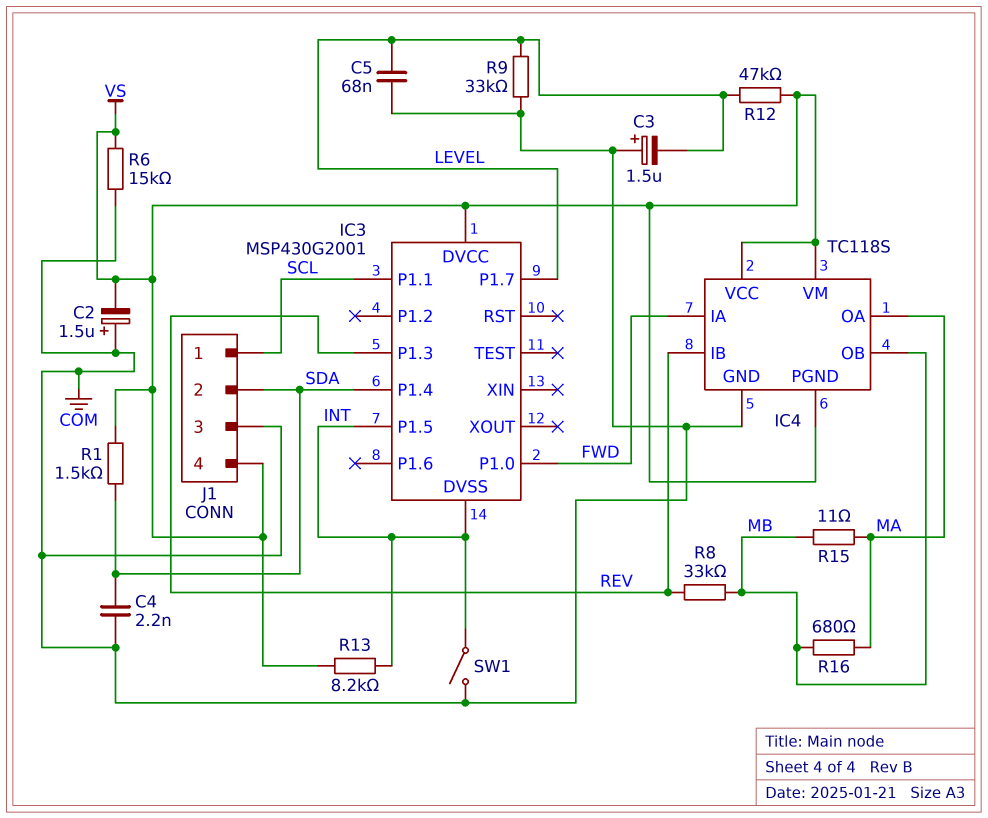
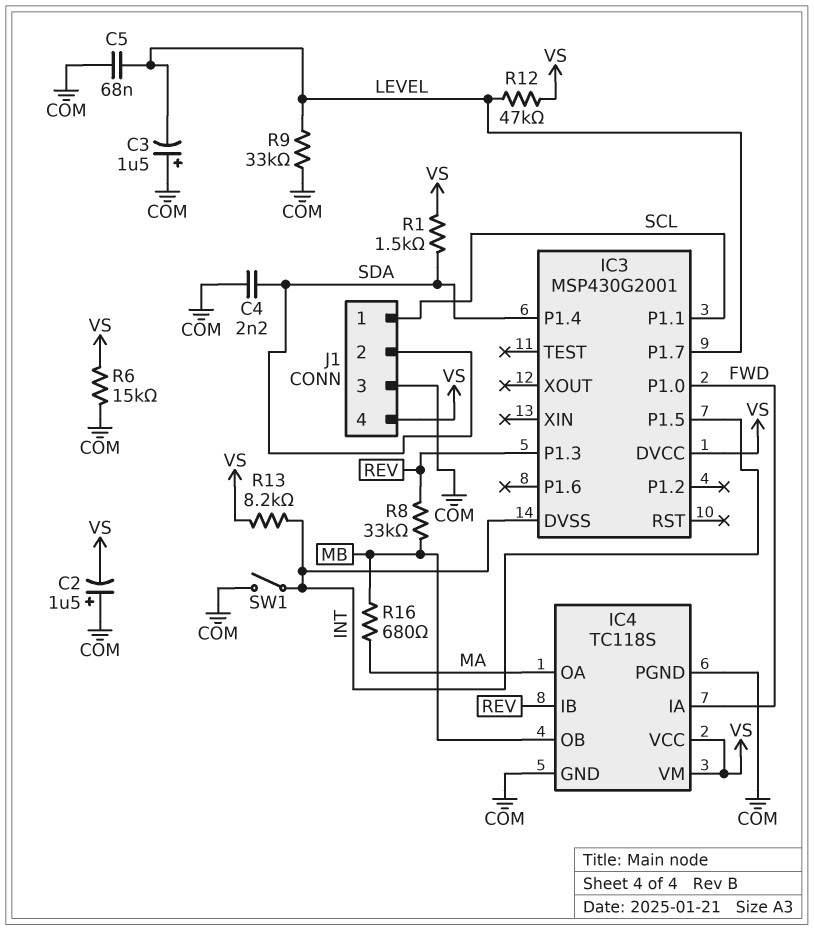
IC4 pin PGND: VS -> COM
R15: 11 (MA, MB) -> none

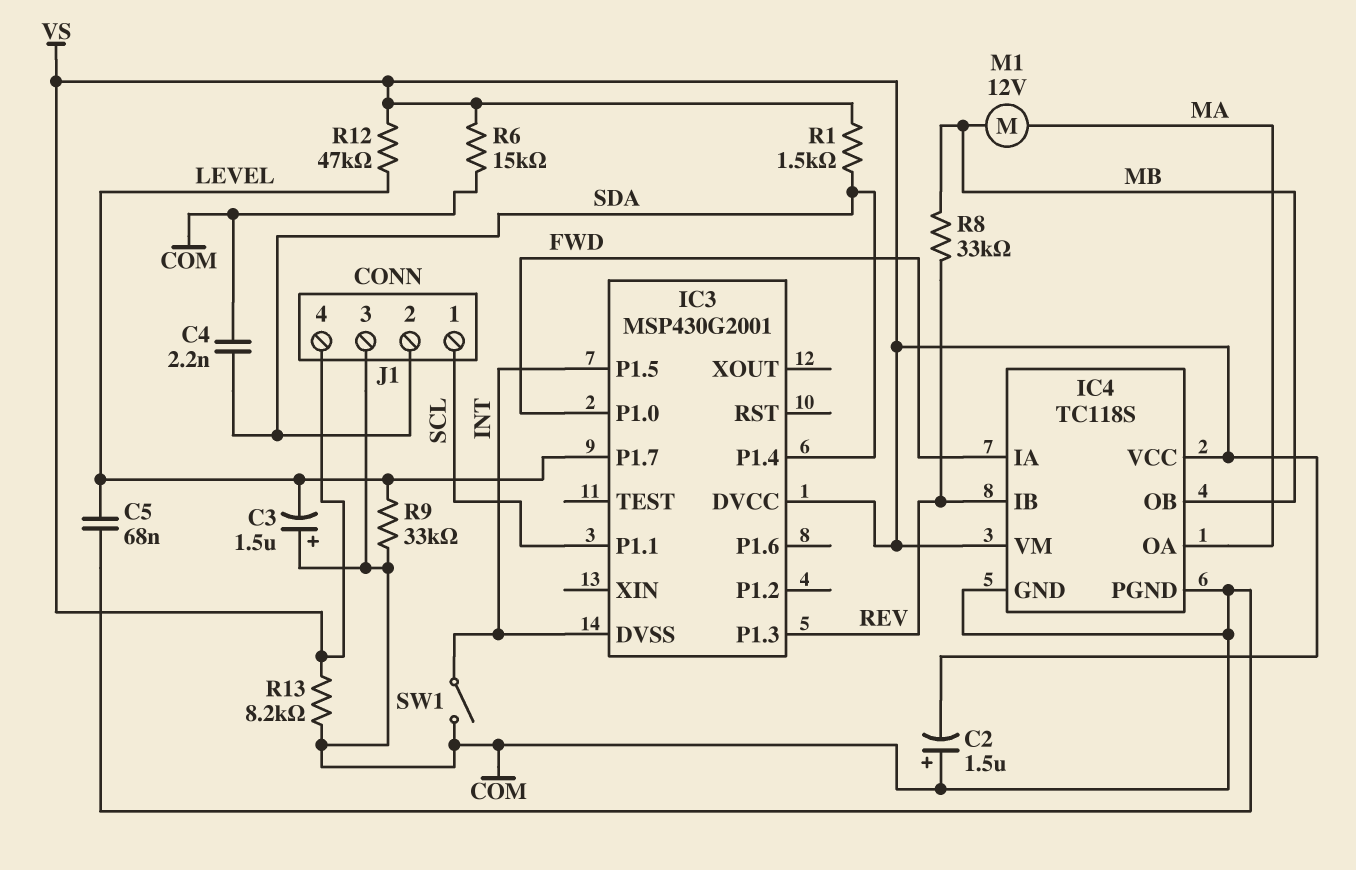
M1: none -> motor 12V (MA, MB)
R13: 8.2k (INT, VS) -> 8.2k (COM, VS)
R16: 680 (MA, MB) -> none

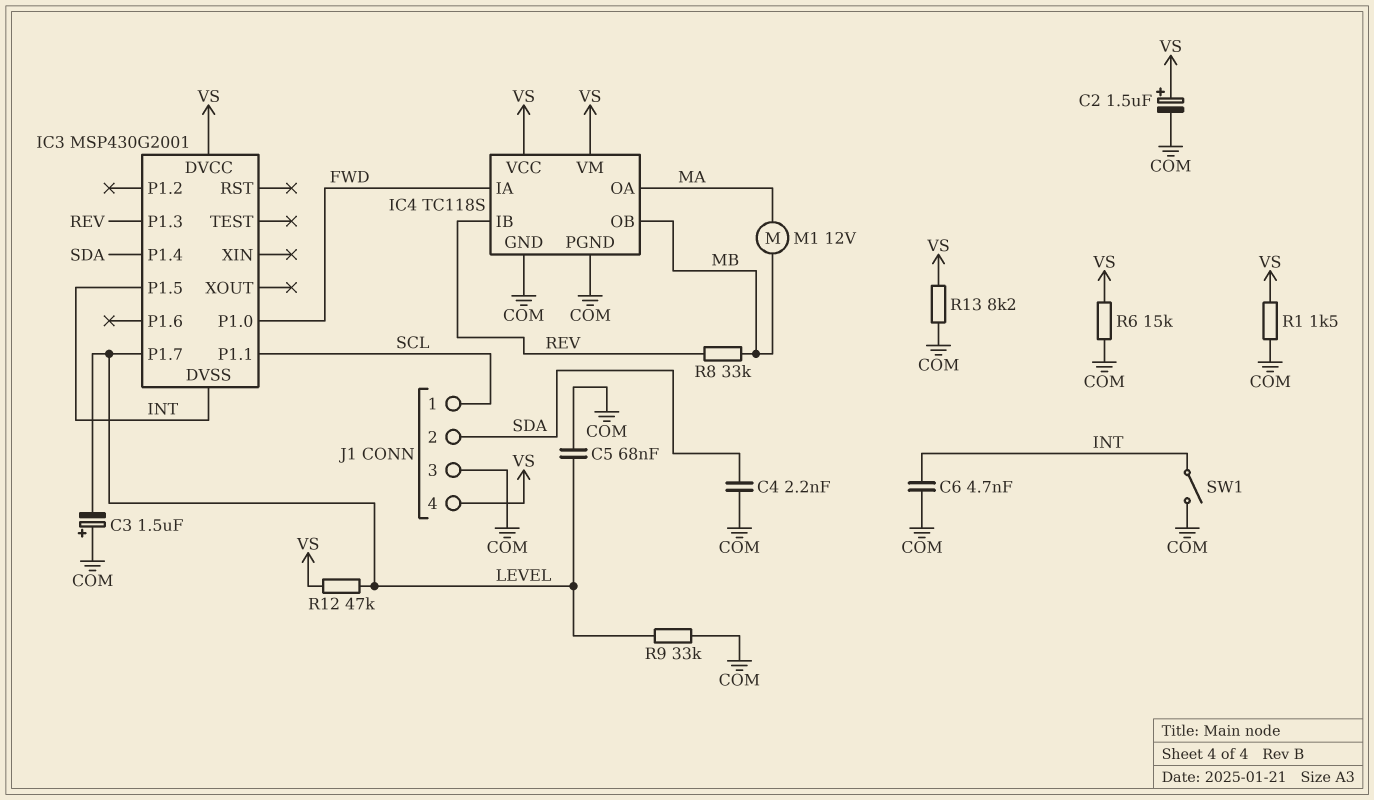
C2: 1.5uF (plus COM, minus VS) -> 1.5uF (plus VS, minus COM)
C6: none -> 4.7nF (COM, INT)
R1: 1.5k (SDA, VS) -> 1.5k (COM, VS)

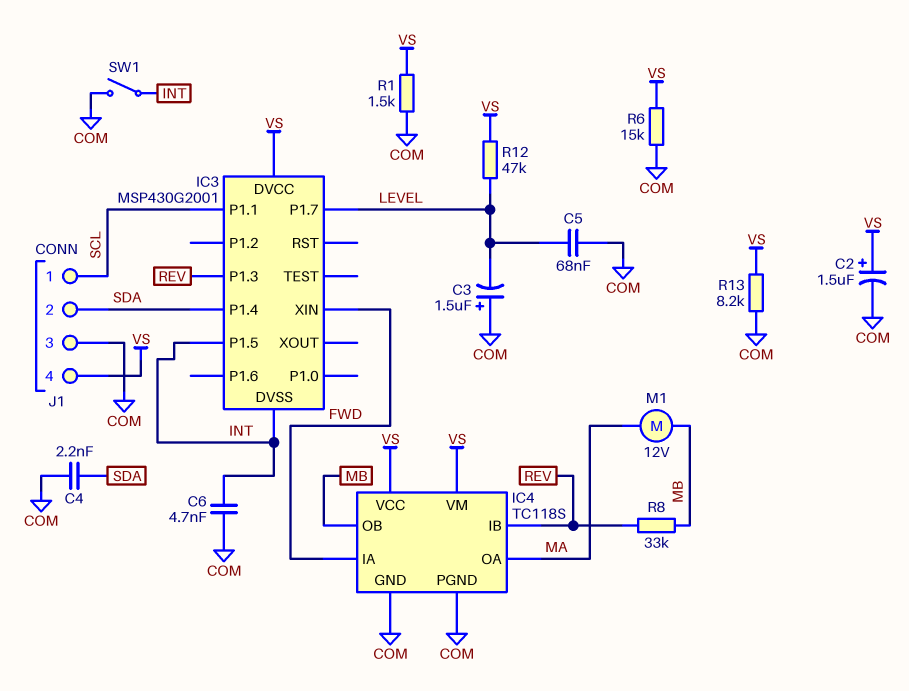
IC3 pin P1.0: FWD -> none
IC3 pin XIN: none -> FWD
R9: 33k (COM, LEVEL) -> none

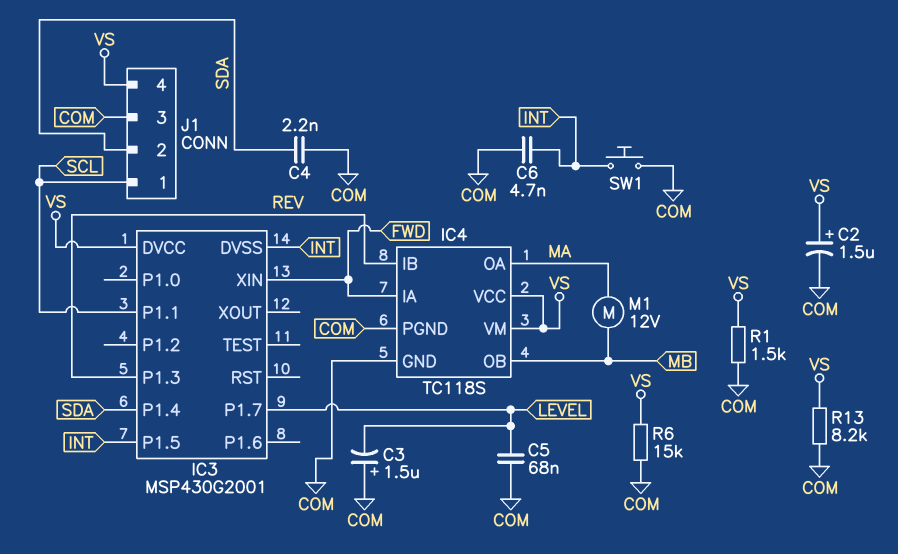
R8: 33k (MB, REV) -> none
R12: 47k (LEVEL, VS) -> none
SW1: switch (COM, INT) -> button (COM, INT)

